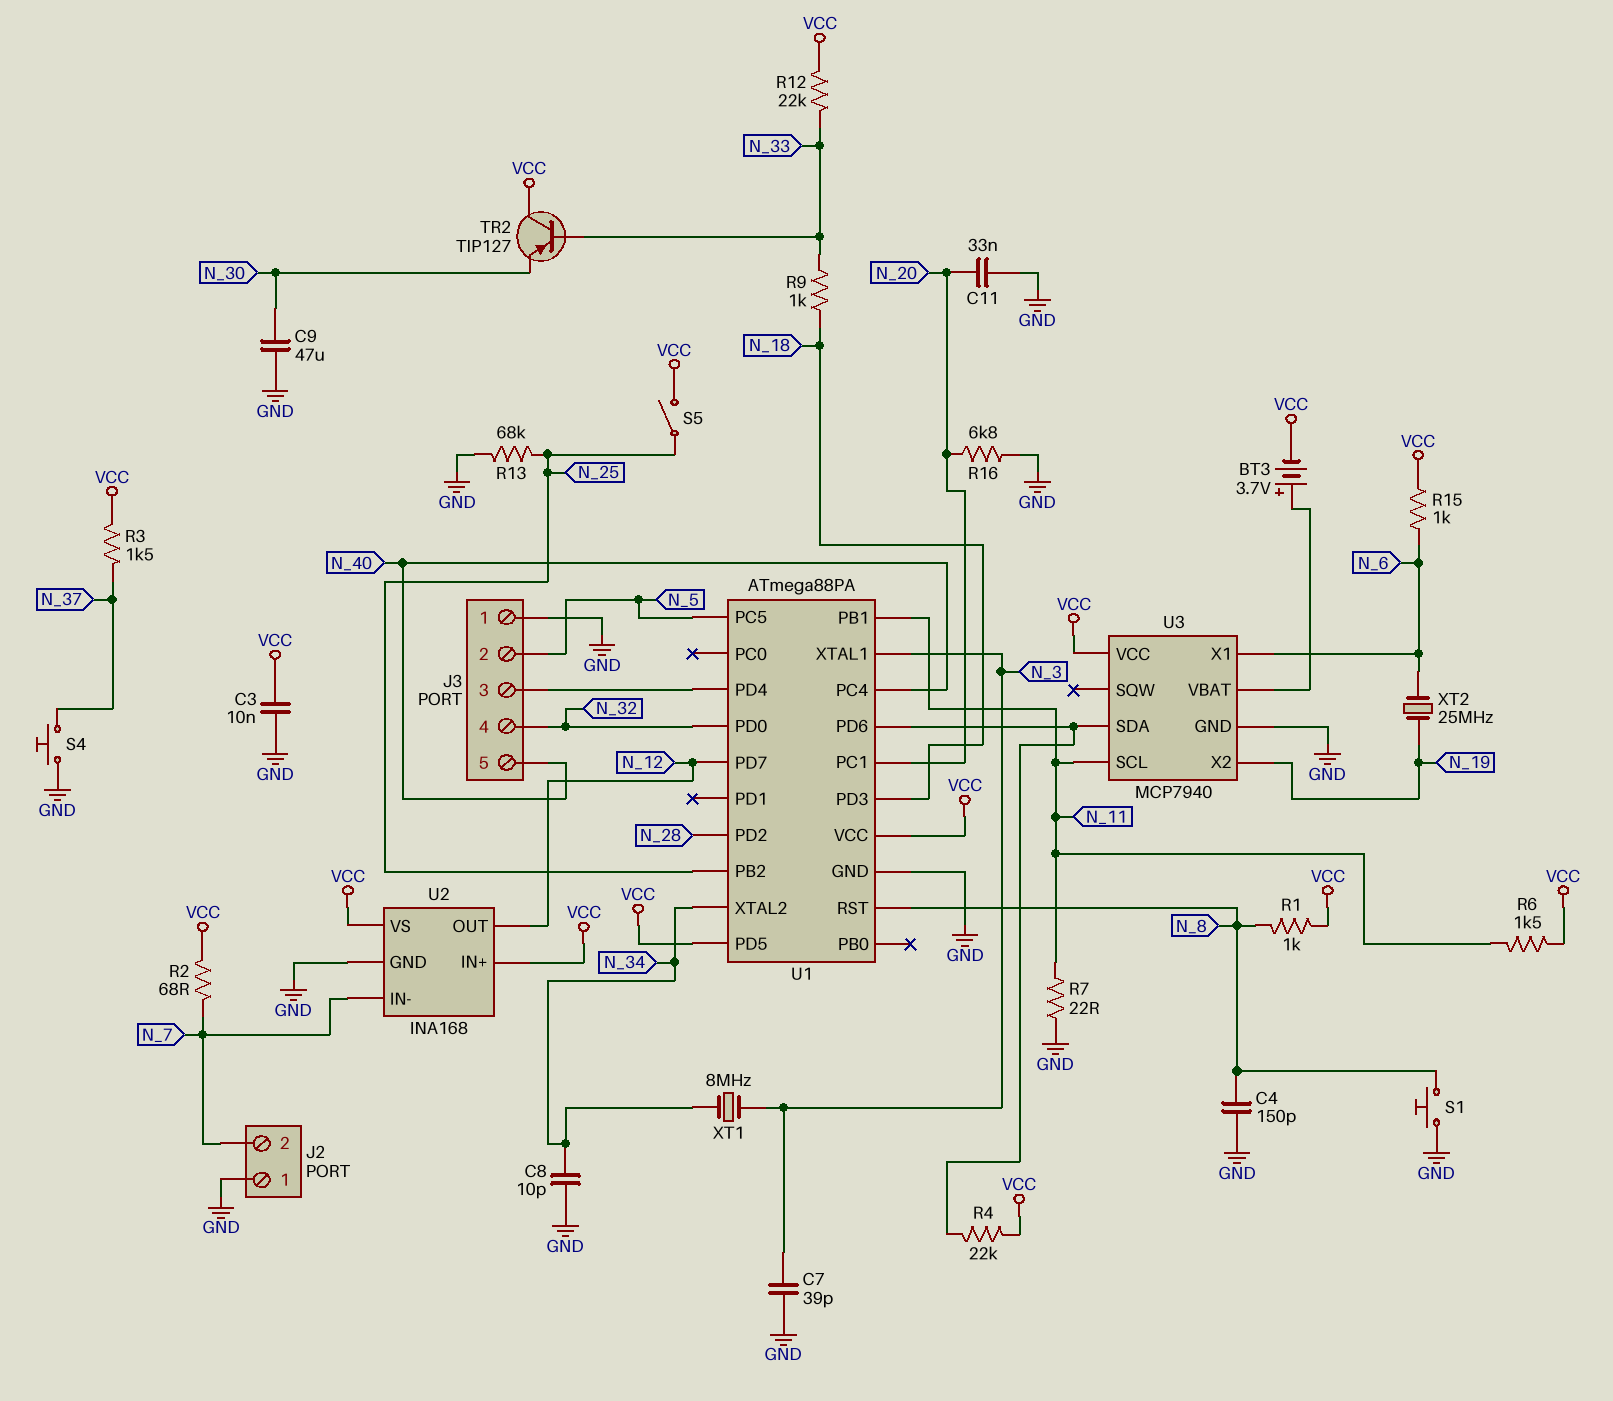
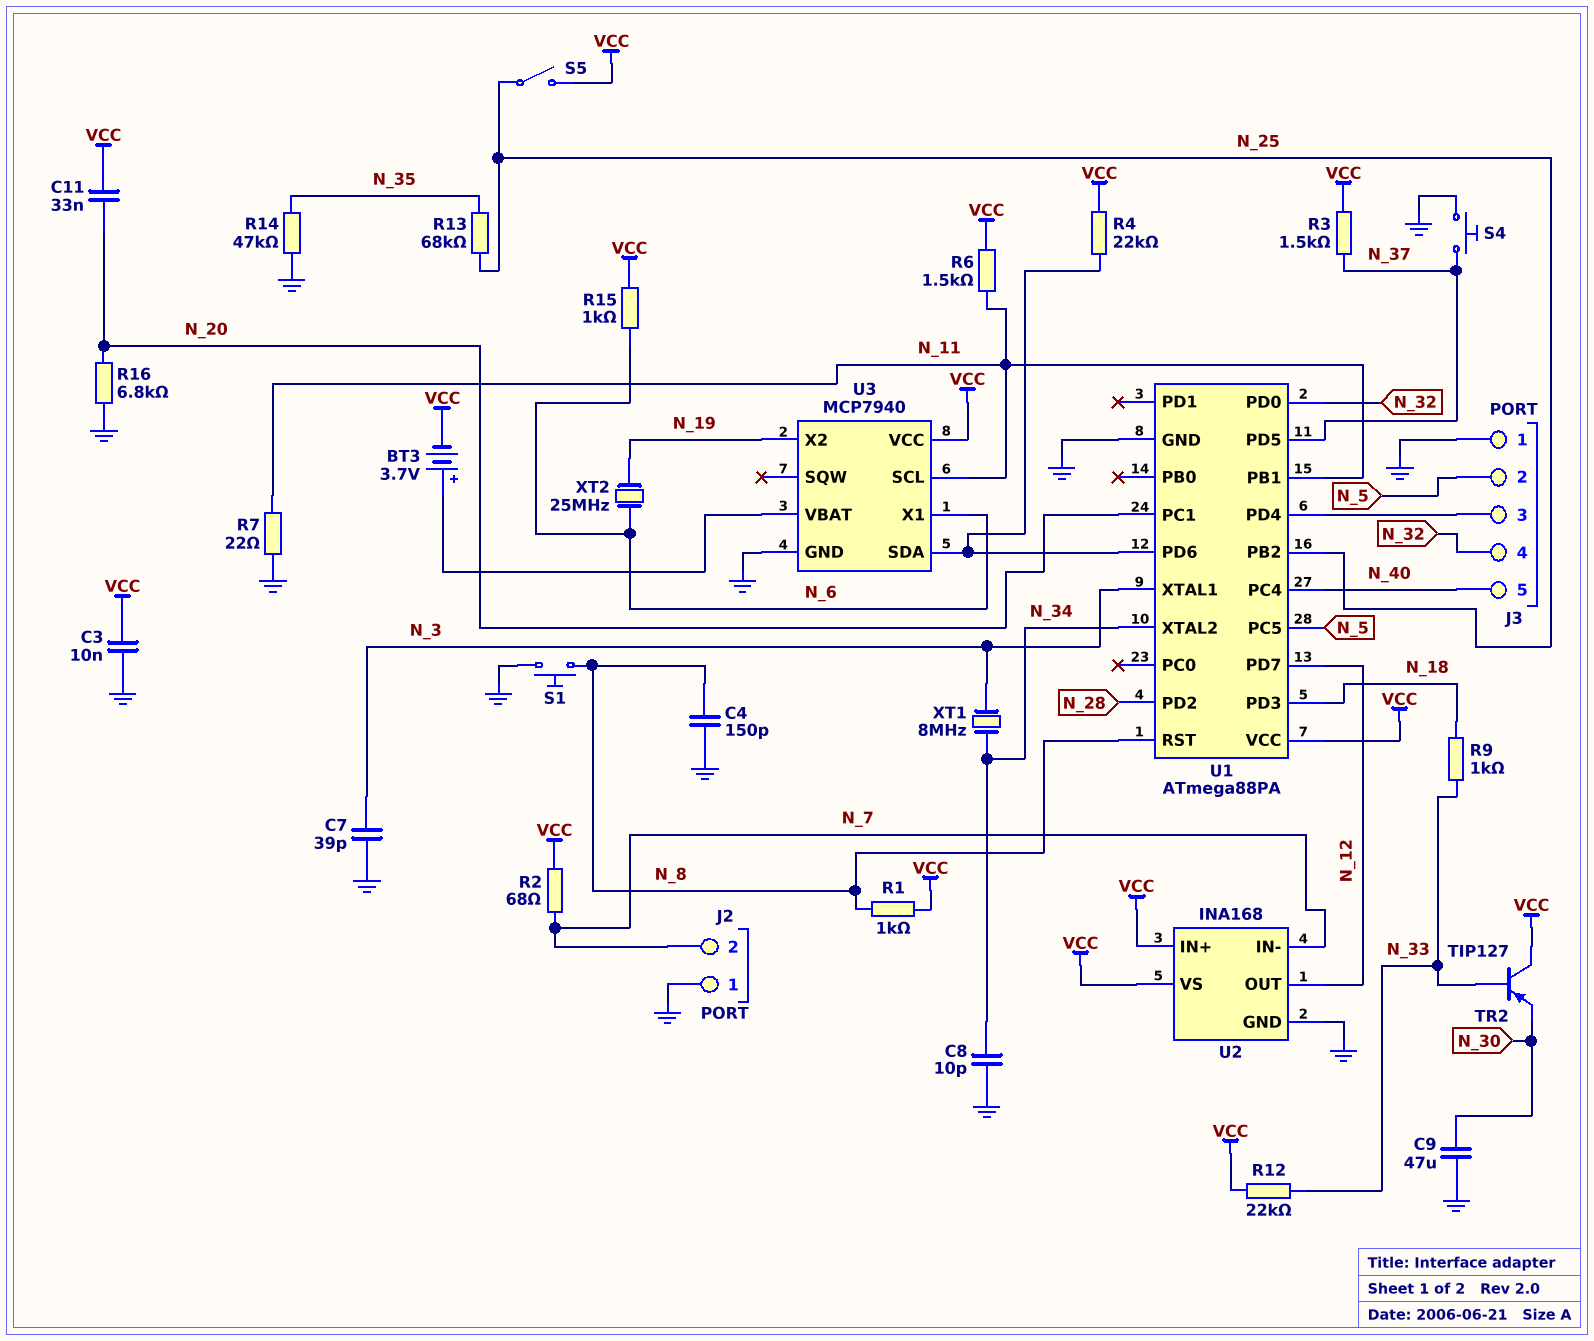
C11: 33nF (GND, N_20) -> 33nF (N_20, VCC)
R13: 68k (GND, N_25) -> 68k (N_25, N_35)
R14: none -> 47k (GND, N_35)
U1 pin PD5: VCC -> N_37

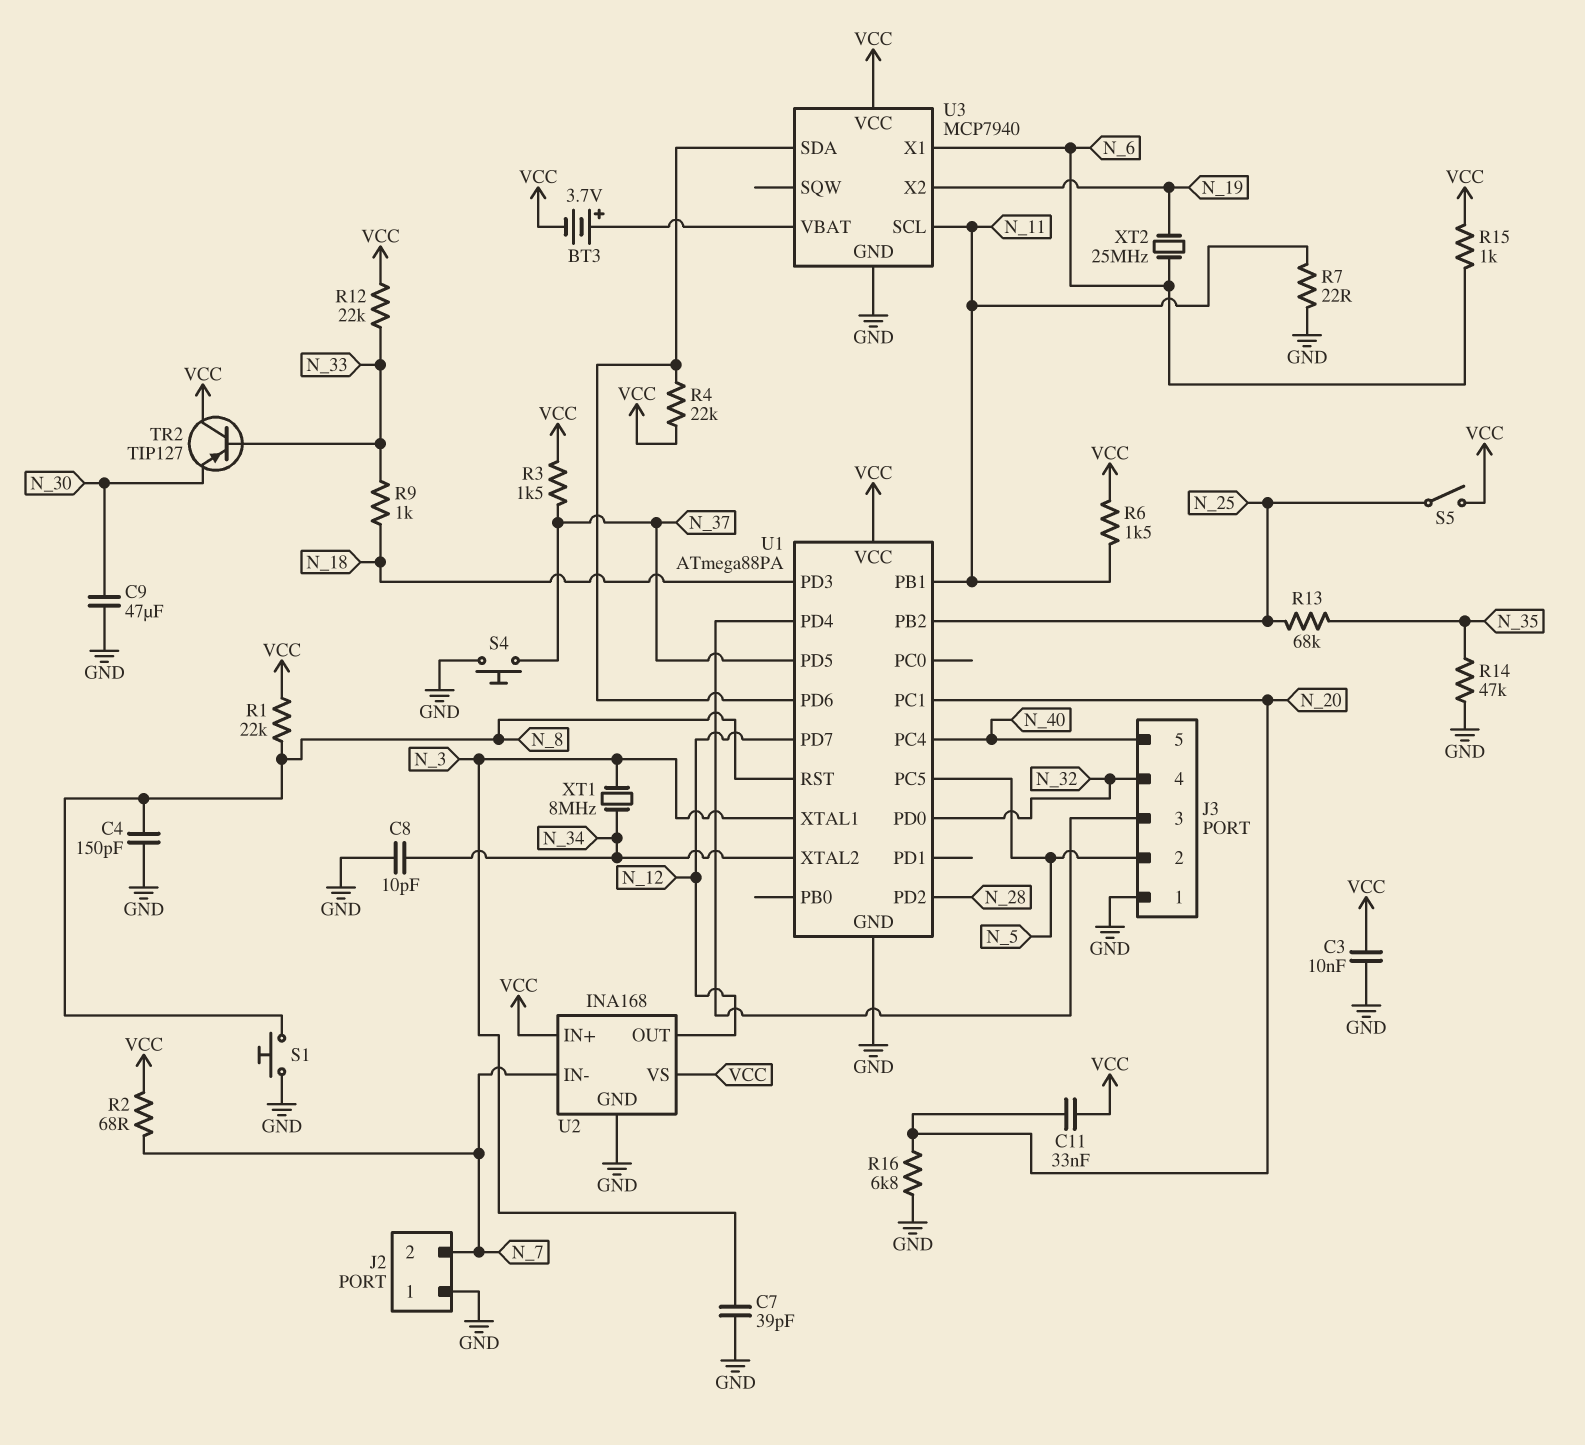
R1: 1k (N_8, VCC) -> 22k (N_8, VCC)

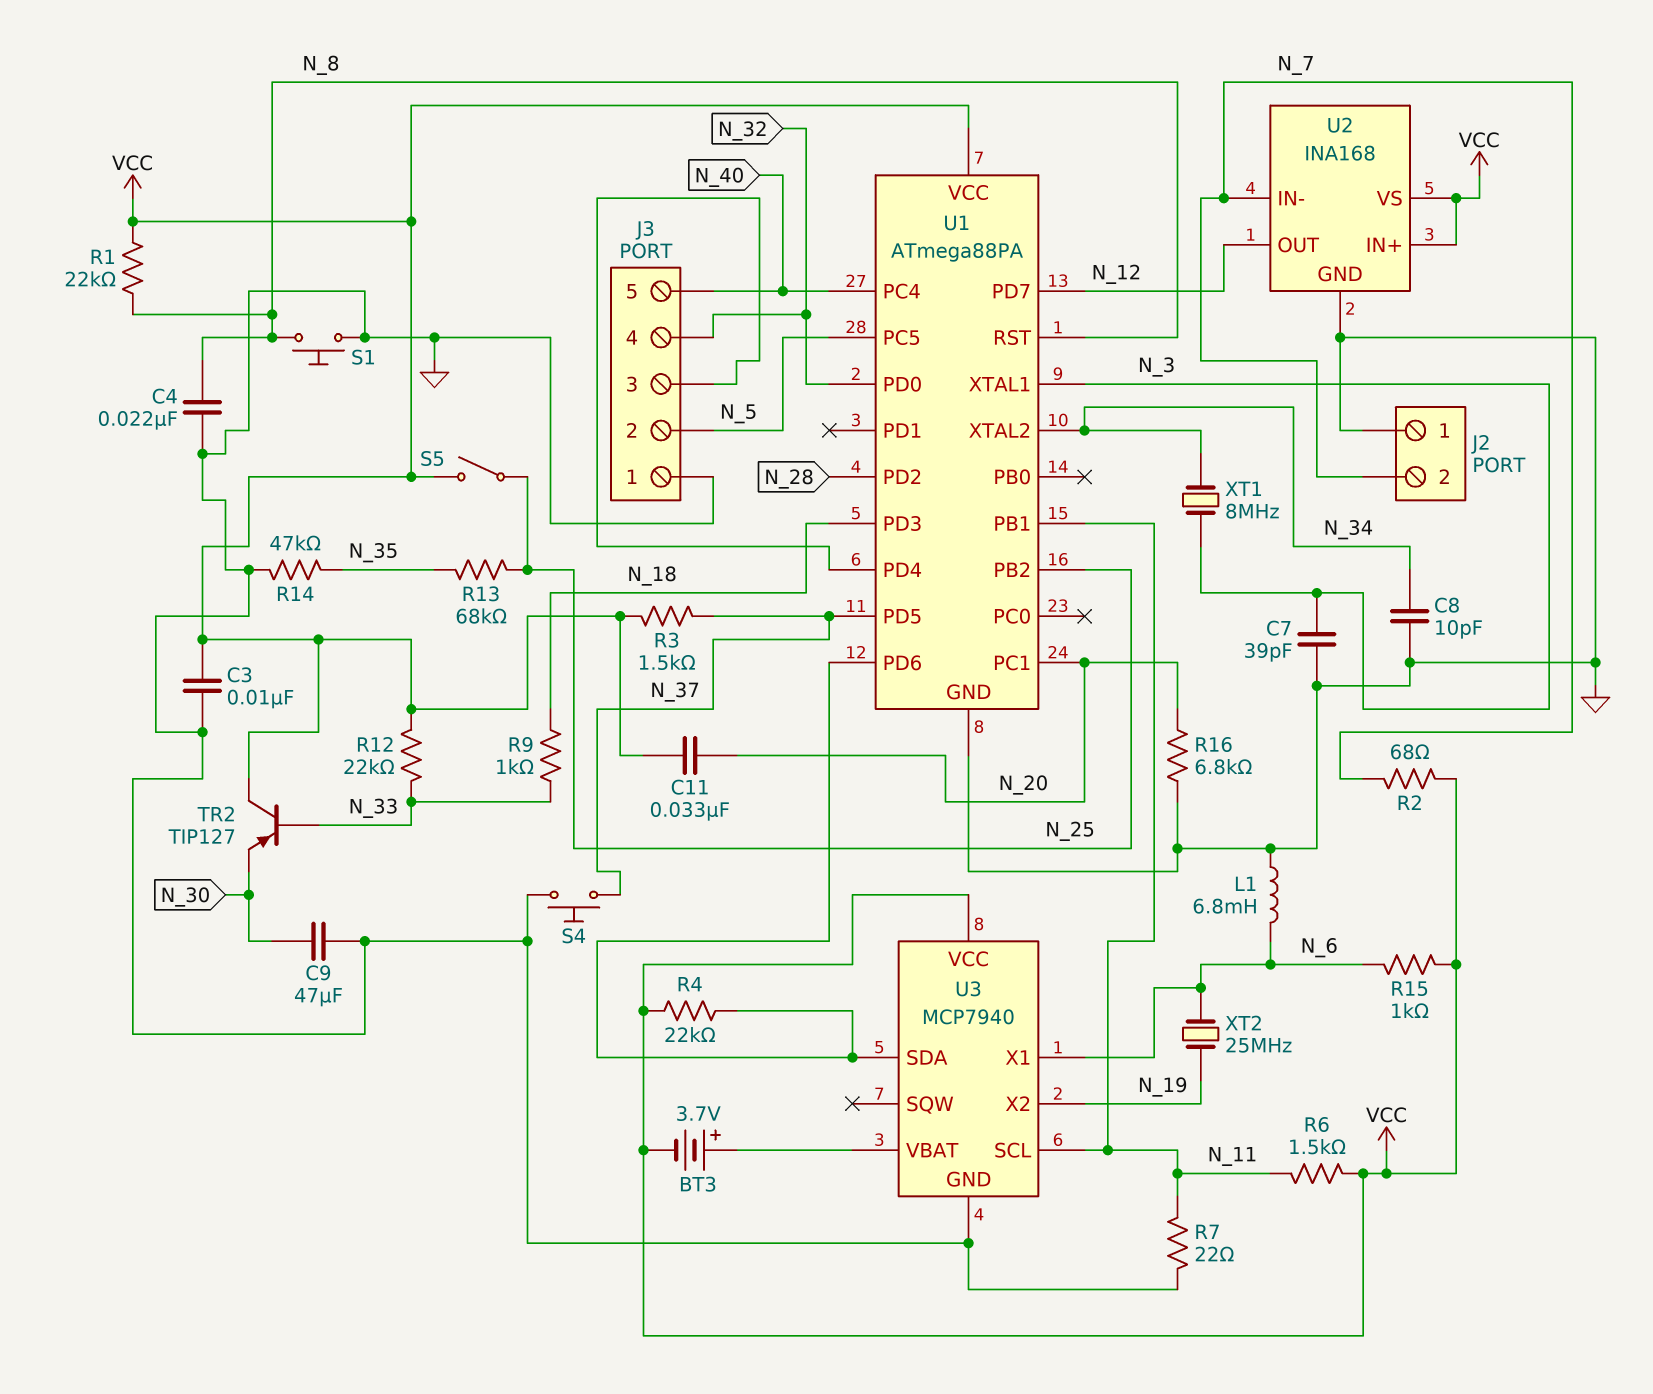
C4: 150pF (GND, N_8) -> 22nF (GND, N_8)
L1: none -> 6.8mH (GND, N_6)

